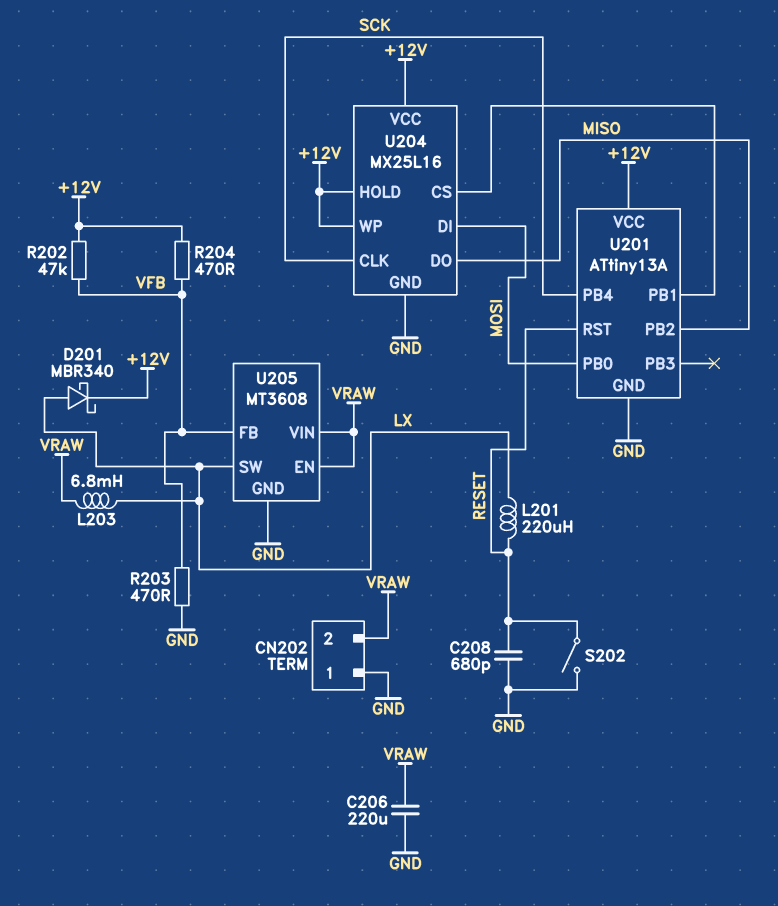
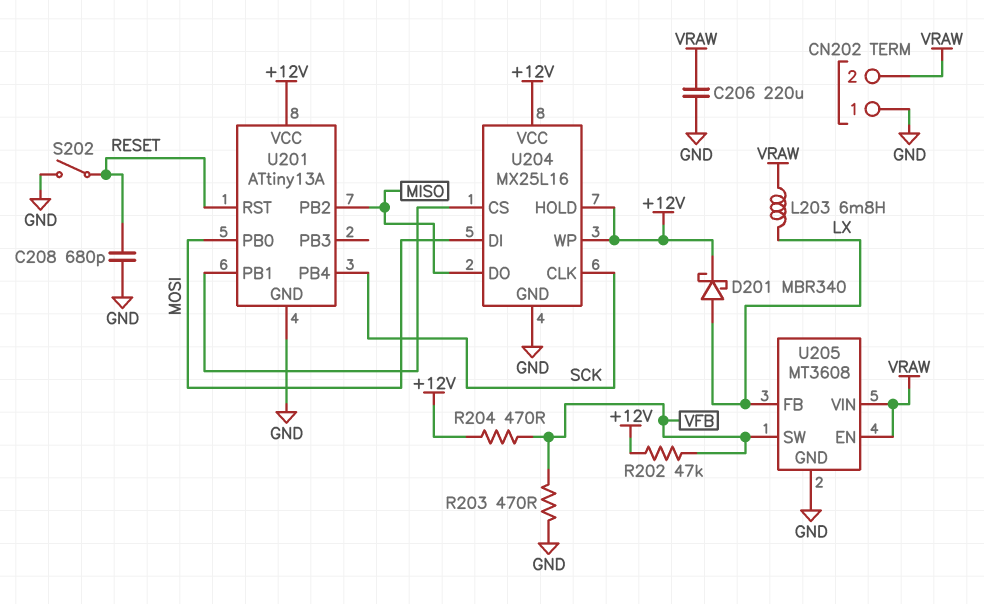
L201: 220uH (LX, RESET) -> none
U205 pin FB: VFB -> LX
U205 pin SW: LX -> VFB

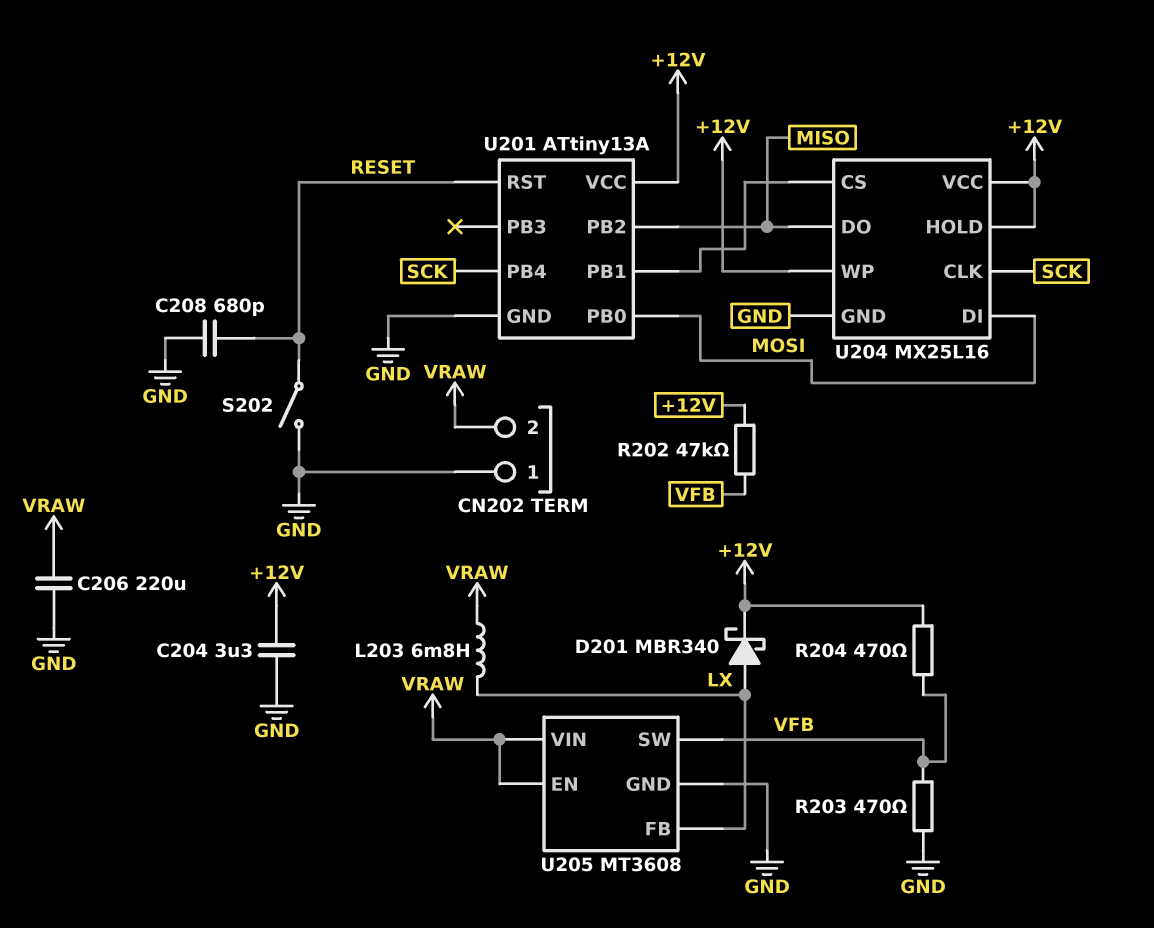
C204: none -> 3.3uF (+12V, GND)

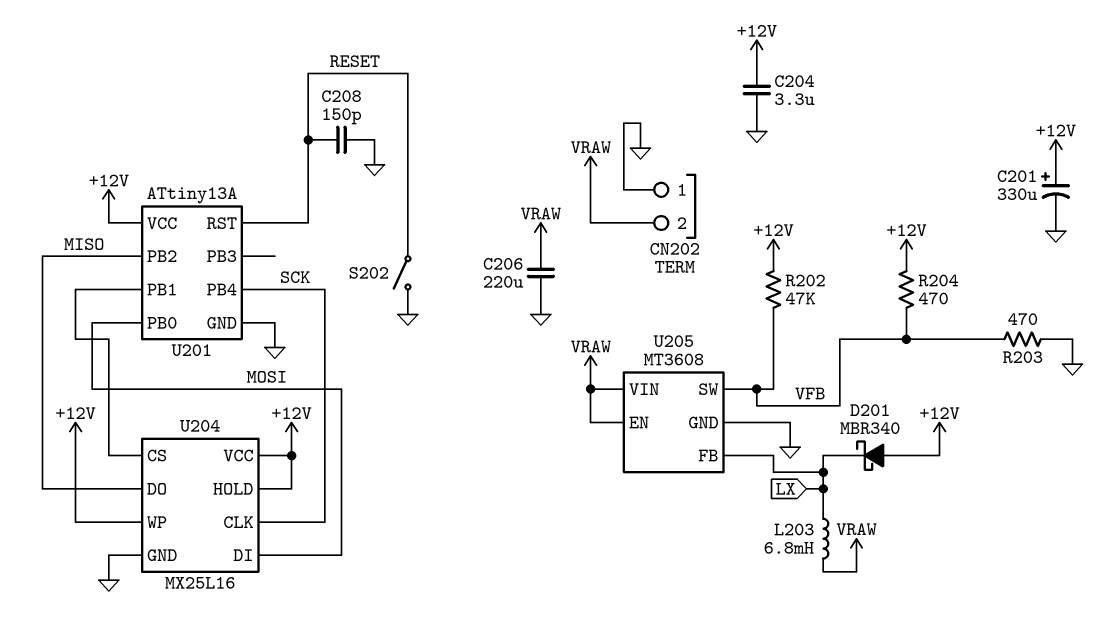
C201: none -> 330uF (plus +12V, minus GND)
C208: 680pF (GND, RESET) -> 150pF (GND, RESET)
D201: schottky MBR340 (A LX, K +12V) -> schottky MBR340 (A +12V, K LX)

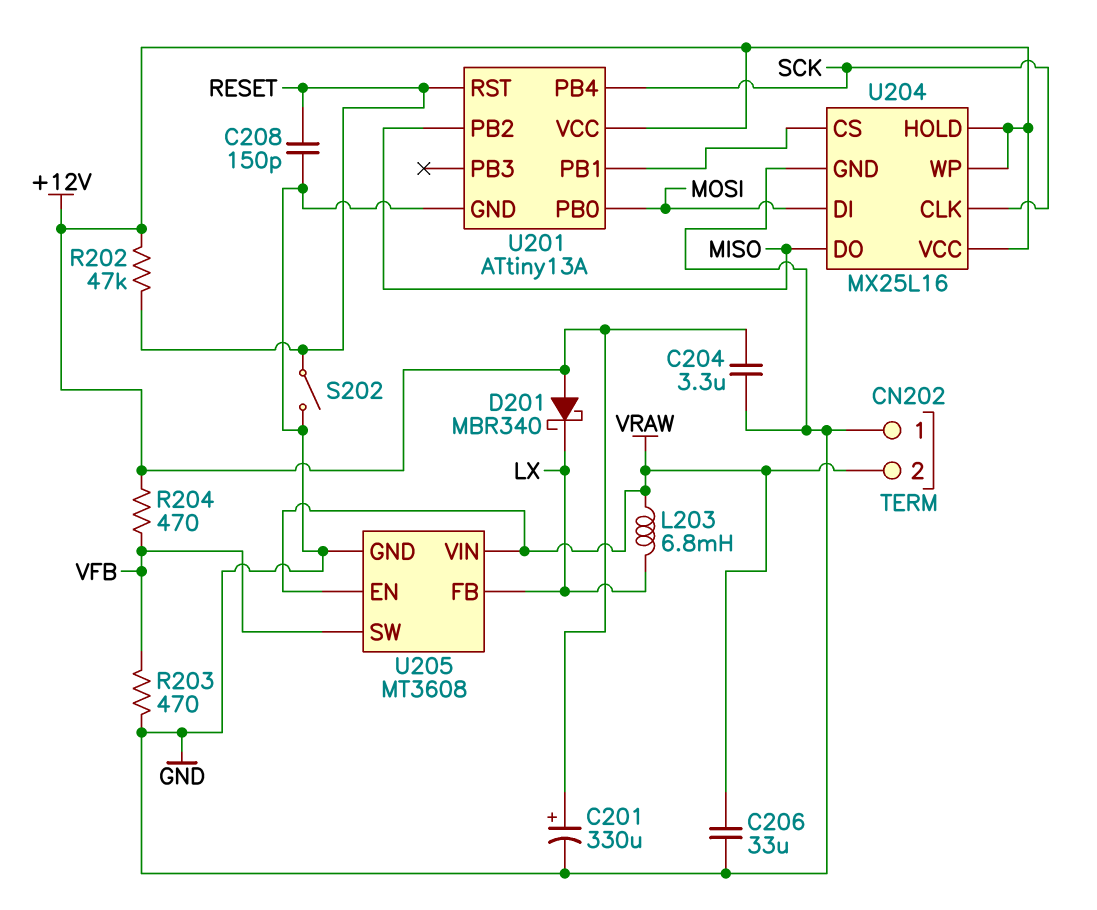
C206: 220uF (GND, VRAW) -> 33uF (GND, VRAW)
R202: 47k (+12V, VFB) -> 47k (+12V, RESET)

